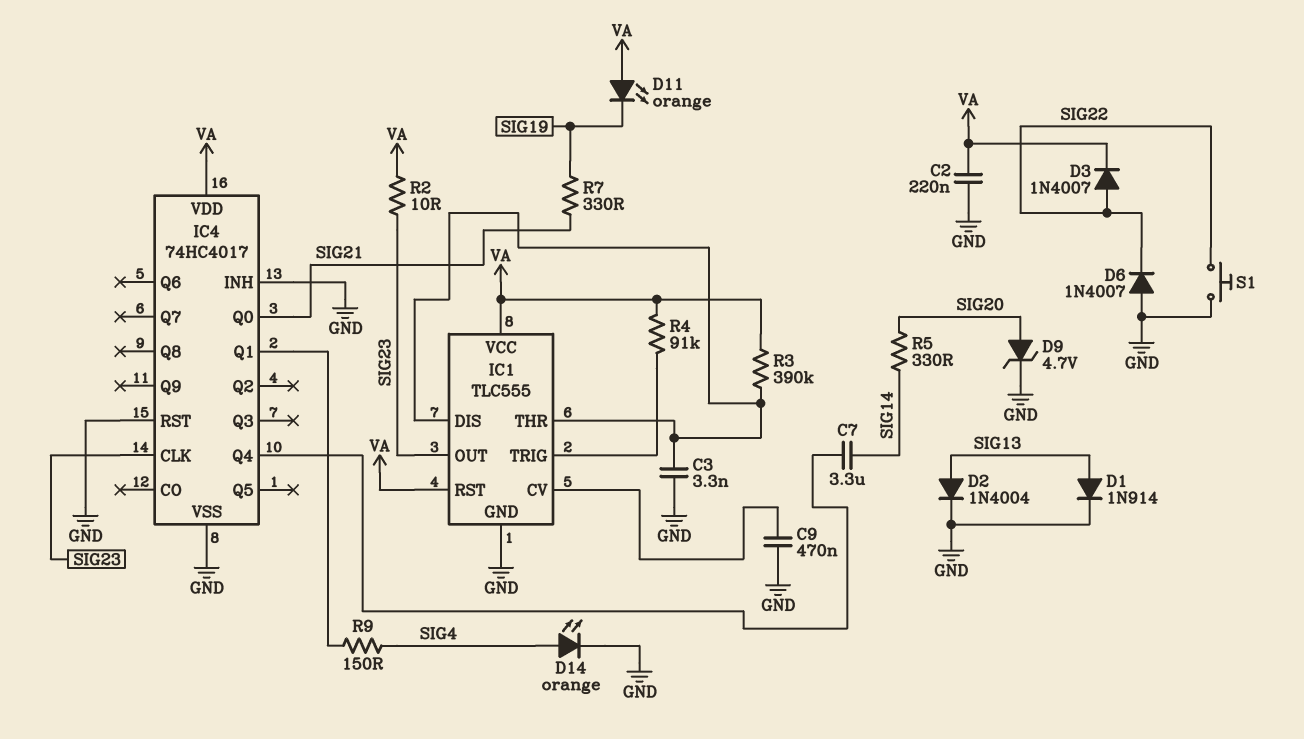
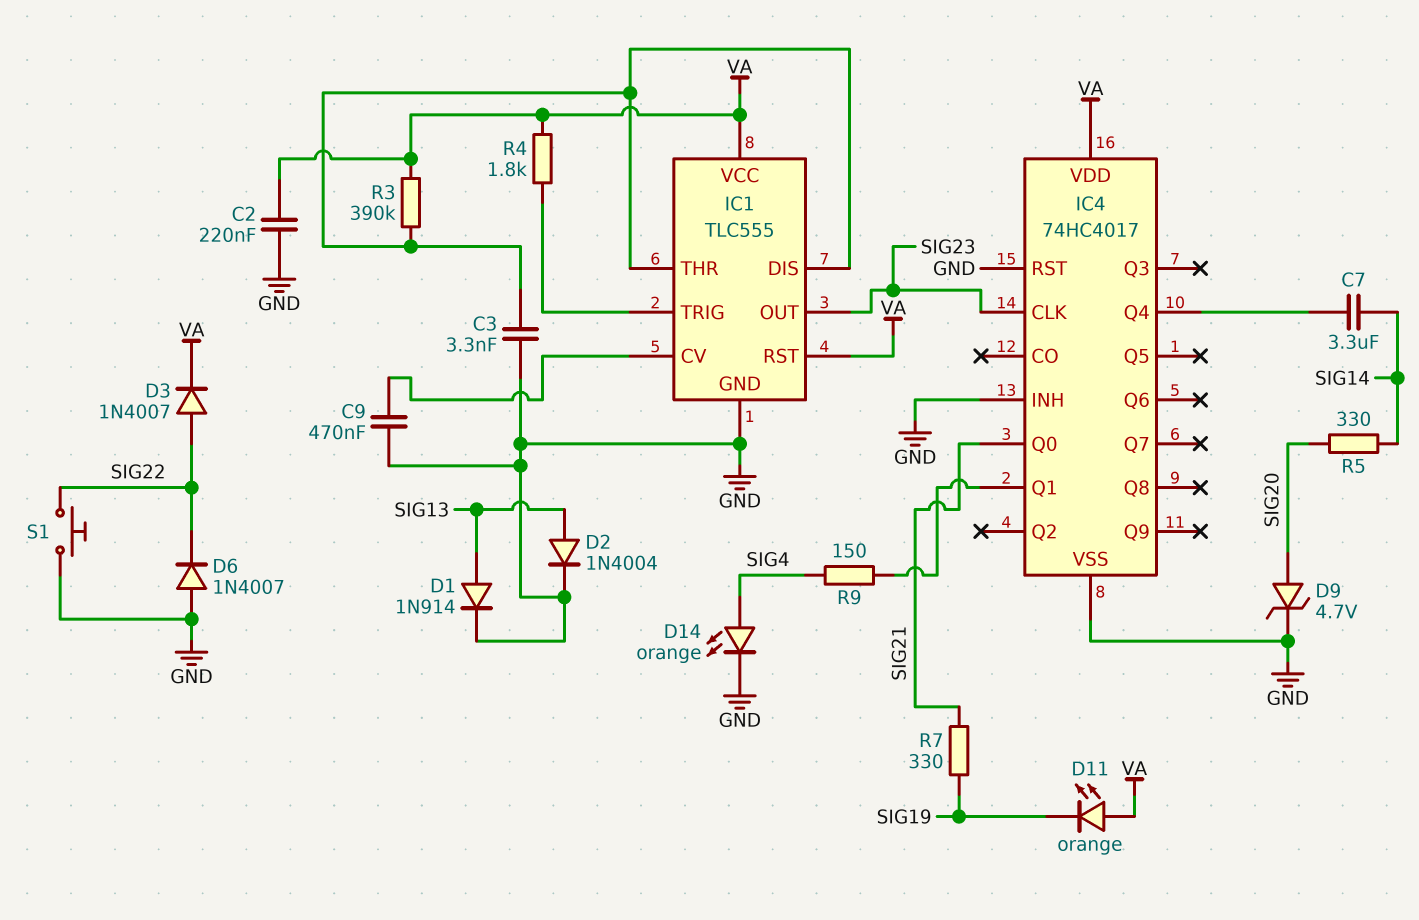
R2: 10 (SIG23, VA) -> none
R4: 91k (IC1/TRIG, VA) -> 1.8k (IC1/TRIG, VA)

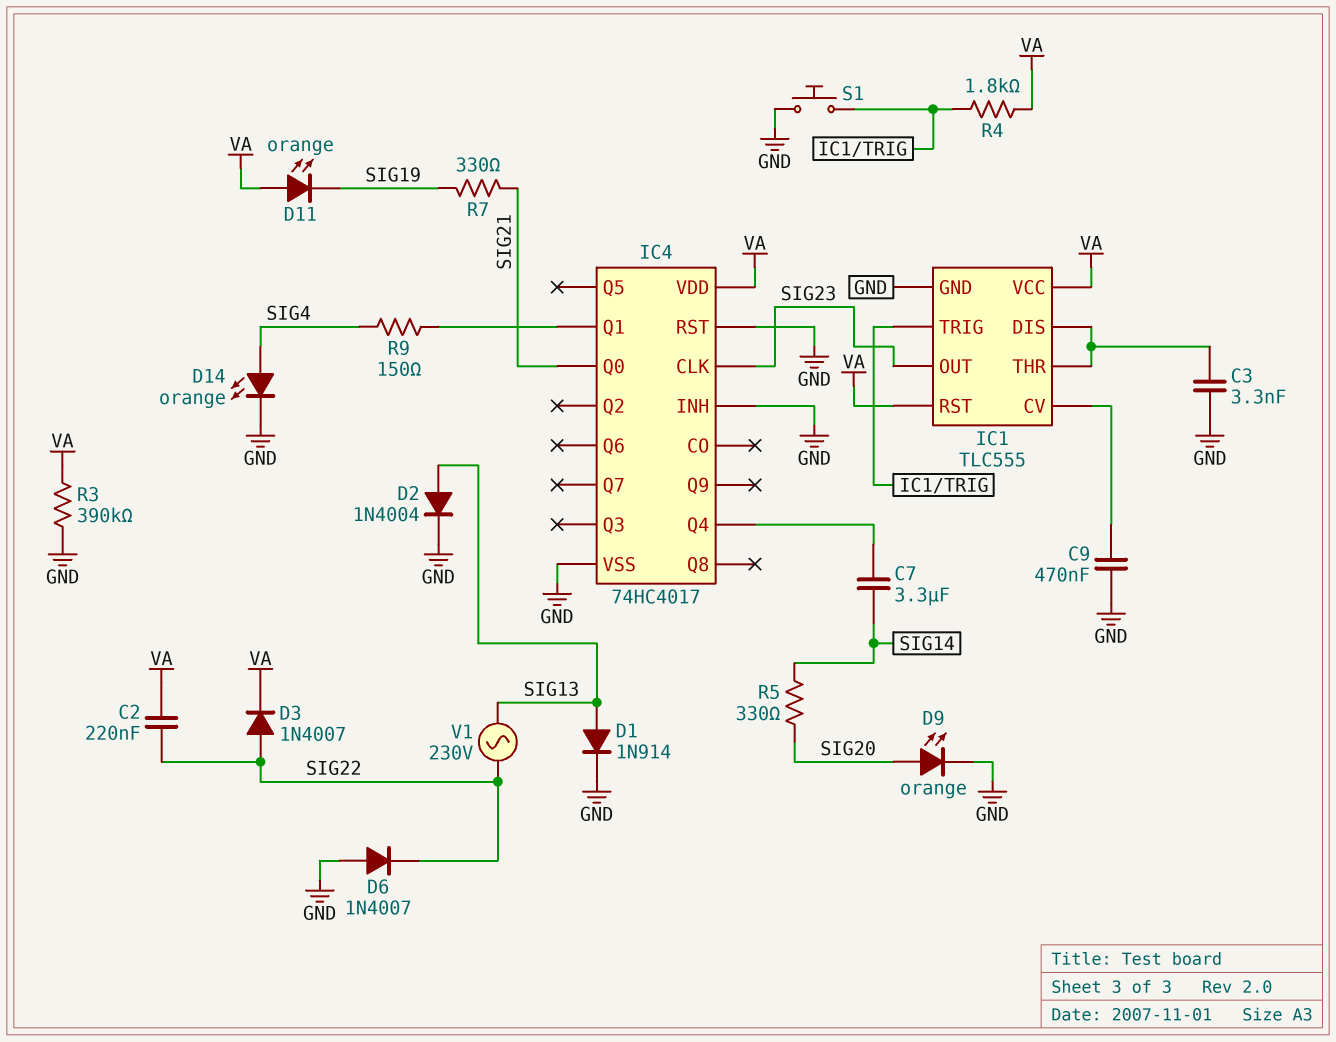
C2: 220nF (GND, VA) -> 220nF (SIG22, VA)
D9: zener 4.7V (A SIG20, K GND) -> LED orange (A SIG20, K GND)
R3: 390k (IC1/DIS, VA) -> 390k (GND, VA)
S1: button (GND, SIG22) -> button (GND, IC1/TRIG)
V1: none -> AC 230V (SIG13, SIG22)

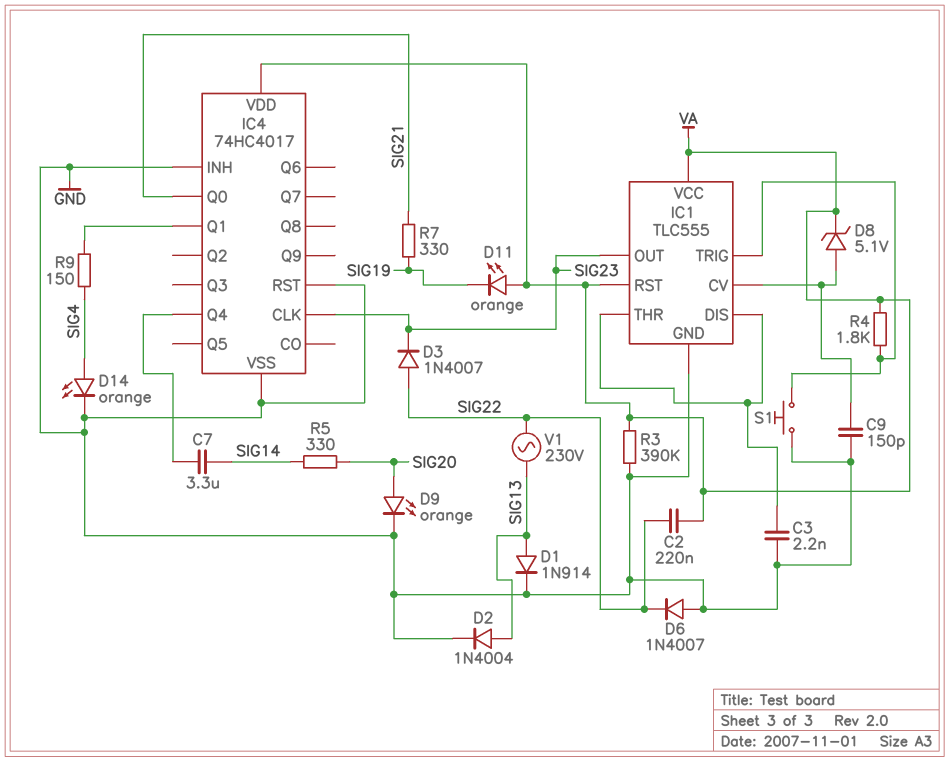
C3: 3.3nF (GND, IC1/DIS) -> 2.2nF (GND, IC1/DIS)
C9: 470nF (GND, IC1/CV) -> 150pF (GND, IC1/CV)
D3: diode 1N4007 (A SIG22, K VA) -> diode 1N4007 (A SIG22, K SIG23)
D8: none -> zener 5.1V (A IC1/CV, K VA)

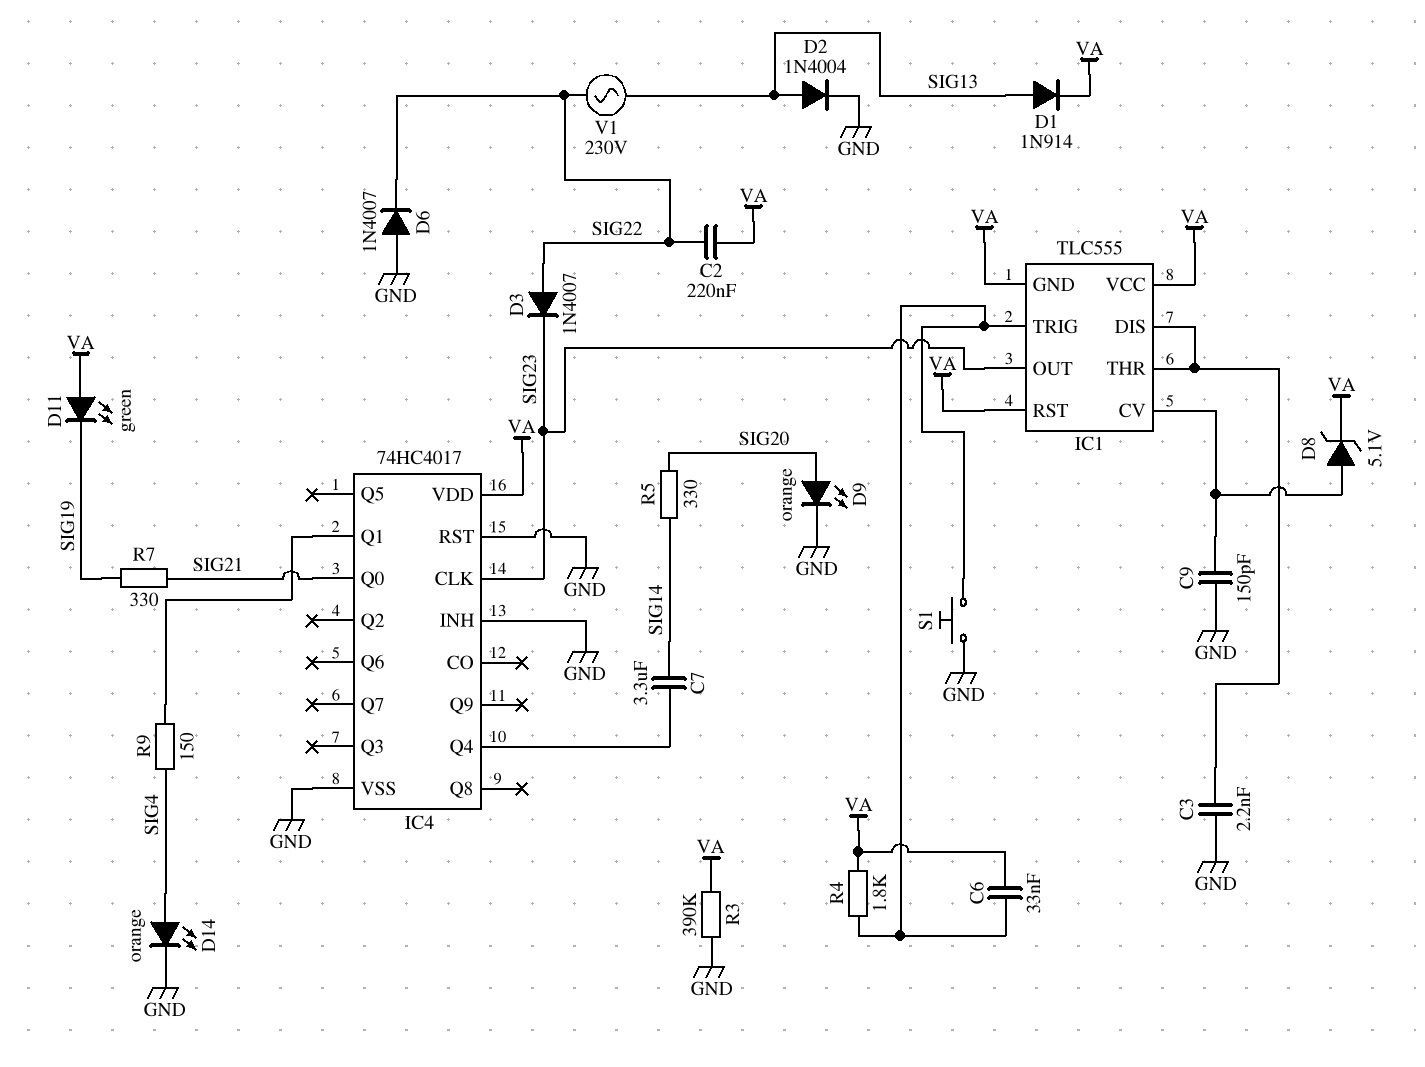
C6: none -> 33nF (IC1/TRIG, VA)
D1: diode 1N914 (A SIG13, K GND) -> diode 1N914 (A SIG13, K VA)
D11: LED orange (A VA, K SIG19) -> LED green (A VA, K SIG19)
IC1 pin GND: GND -> VA

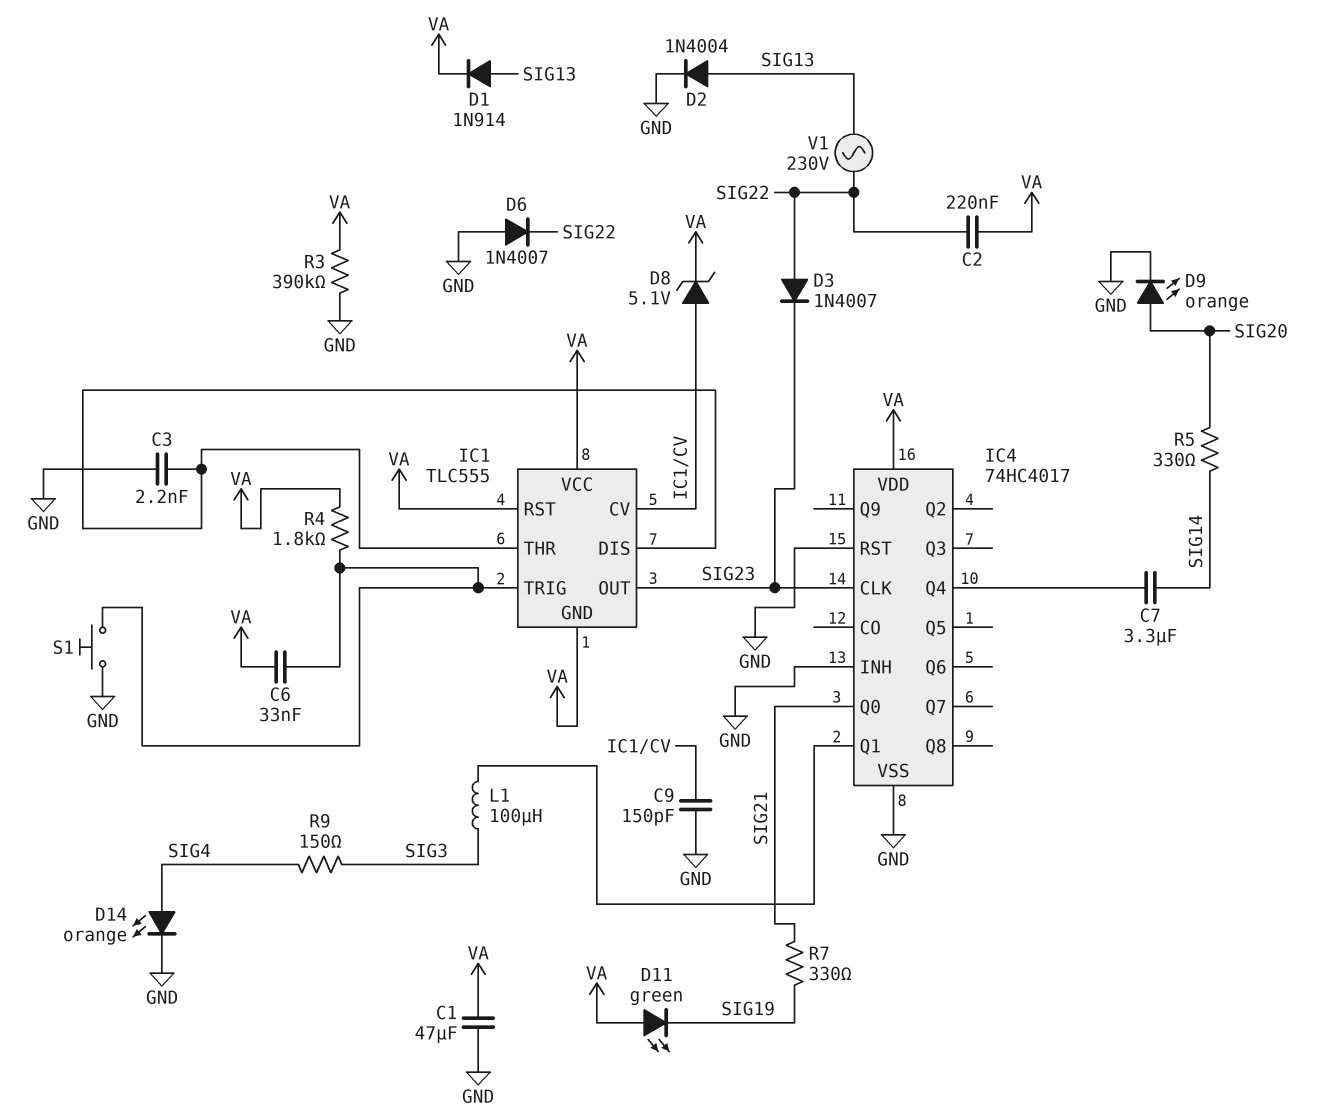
C1: none -> 47uF (GND, VA)
L1: none -> 100uH (IC4/Q1, SIG3)
R9: 150 (IC4/Q1, SIG4) -> 150 (SIG3, SIG4)

